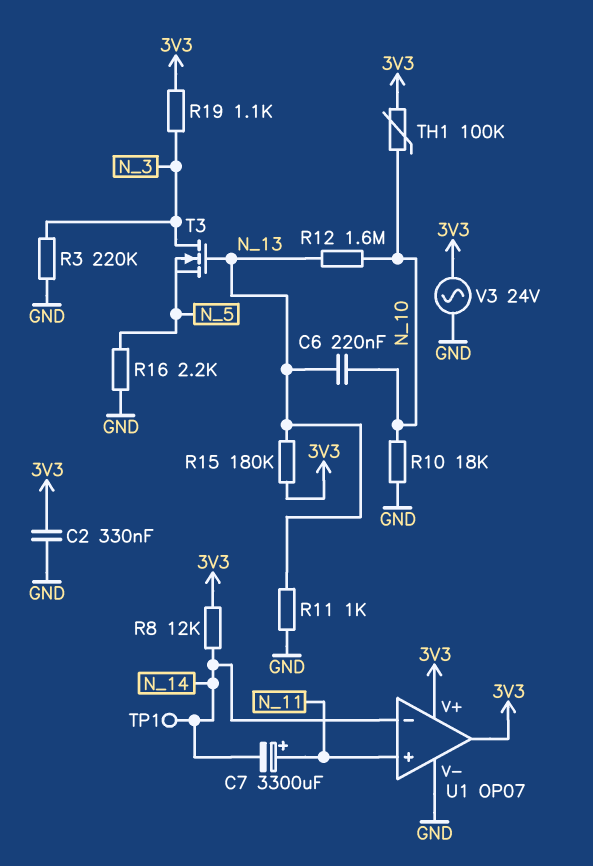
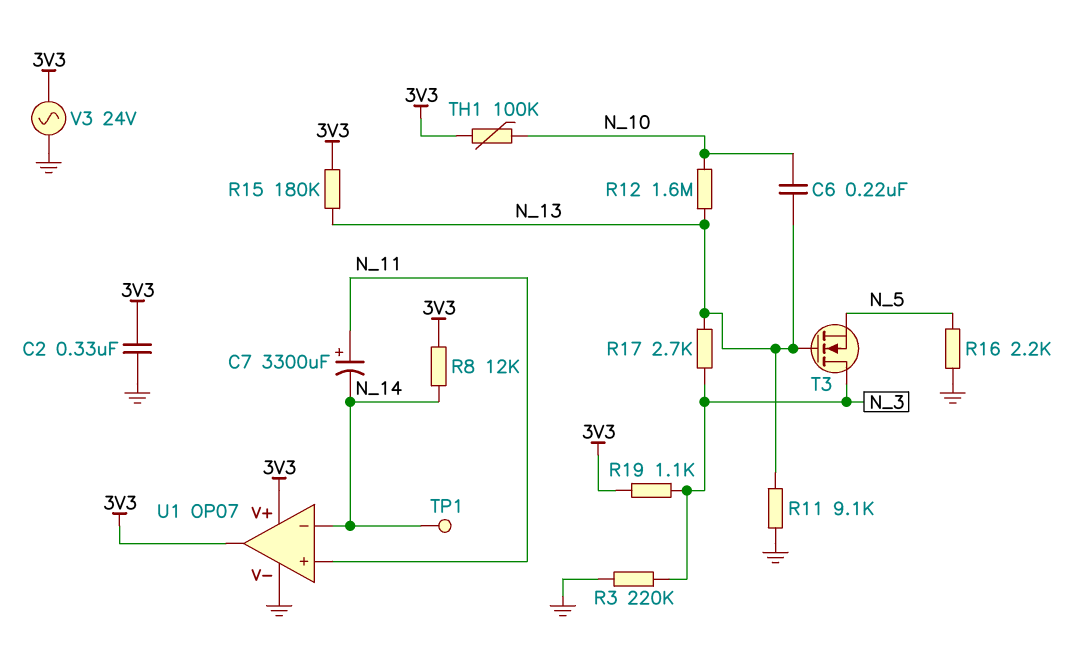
R10: 18k (GND, N_10) -> none
R11: 1k (GND, N_13) -> 9.1k (GND, N_13)
R17: none -> 2.7k (N_3, N_13)

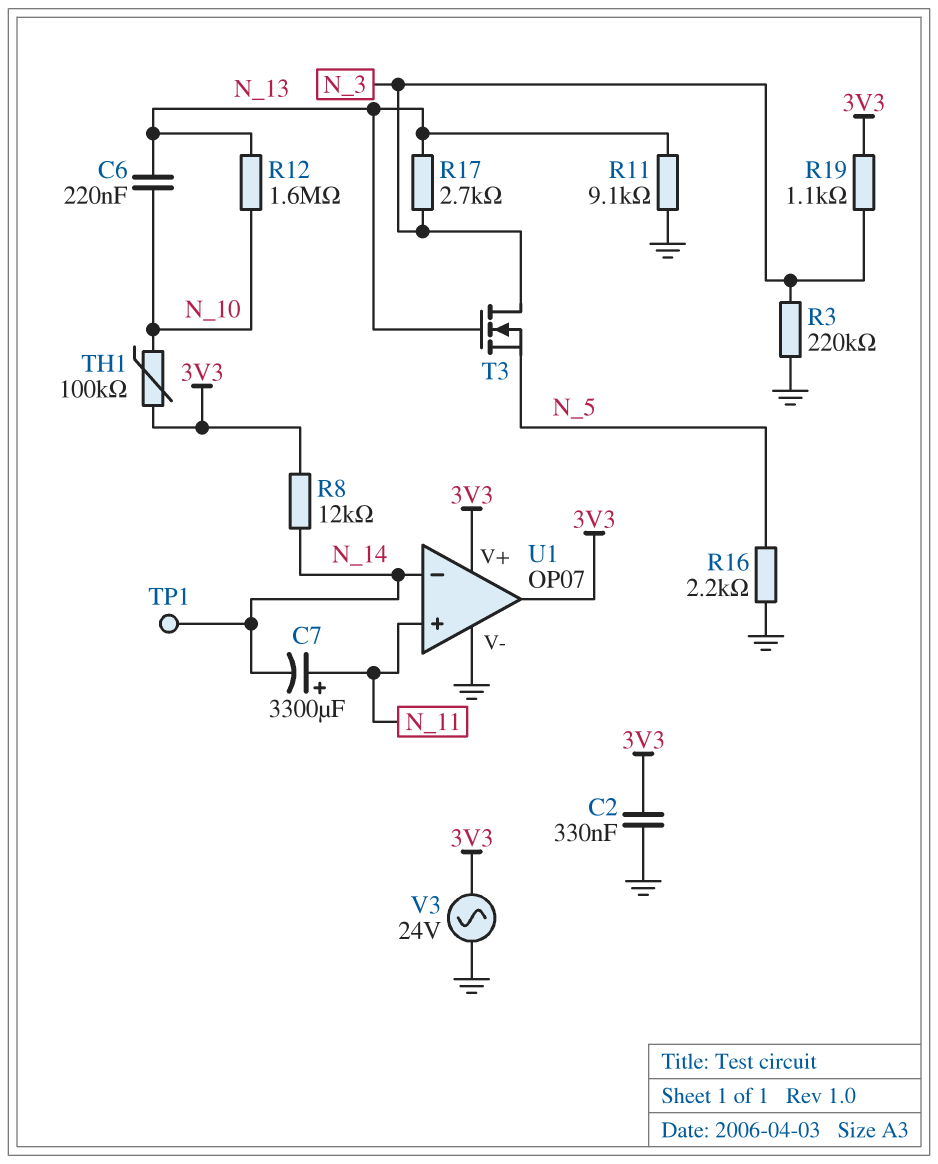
R15: 180k (3V3, N_13) -> none

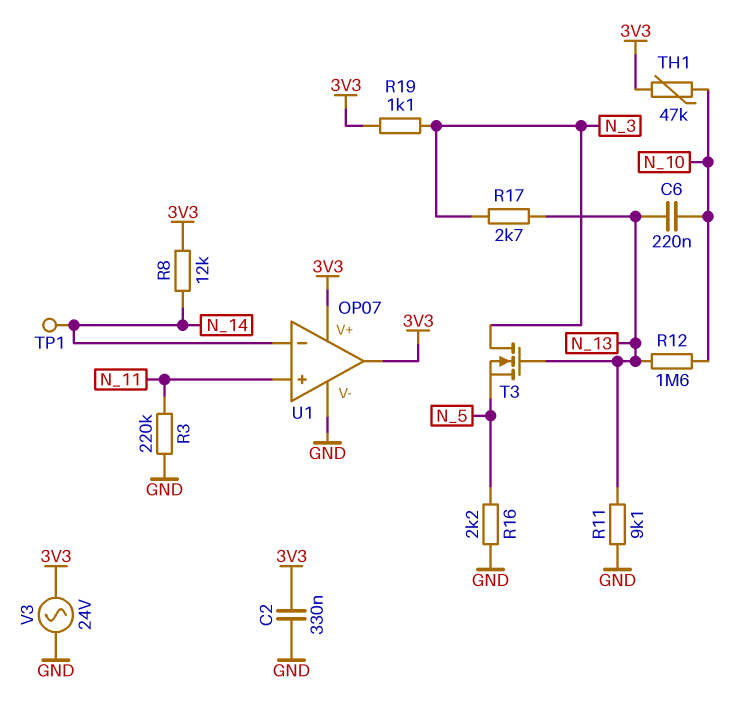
C7: 3300uF (plus N_11, minus N_14) -> none
R3: 220k (GND, N_3) -> 220k (GND, N_11)
TH1: 100k (3V3, N_10) -> 47k (3V3, N_10)

